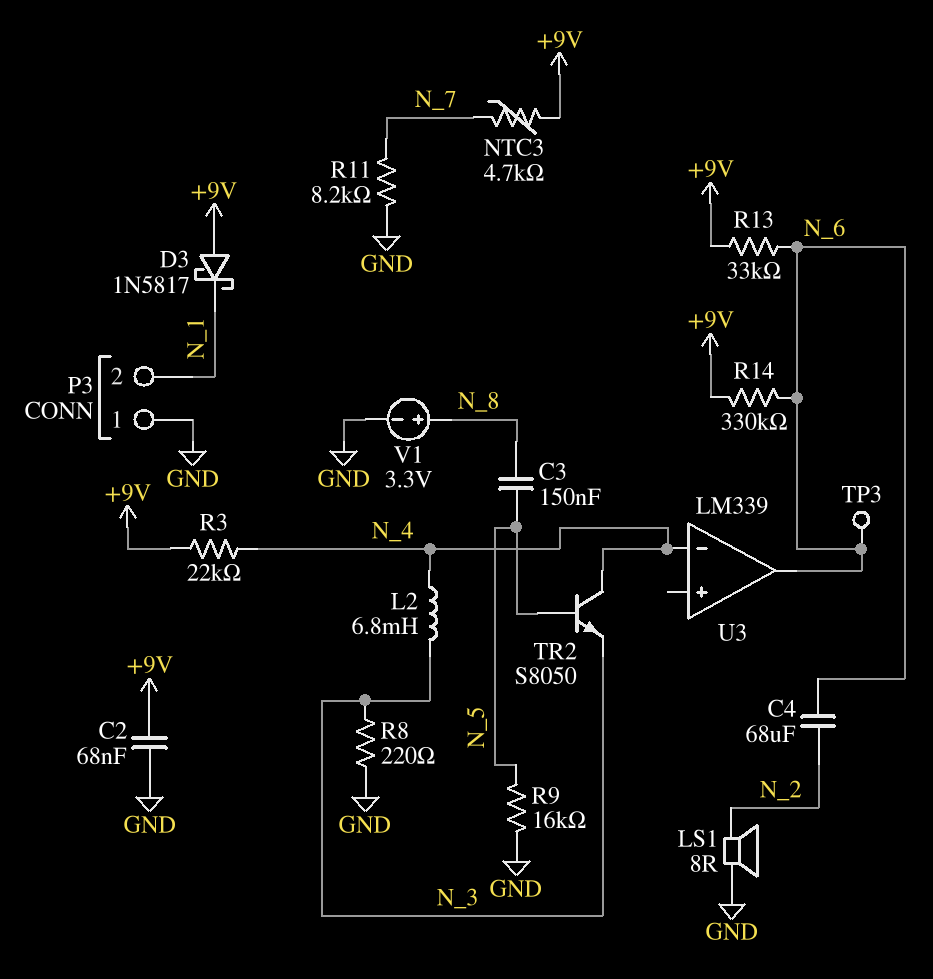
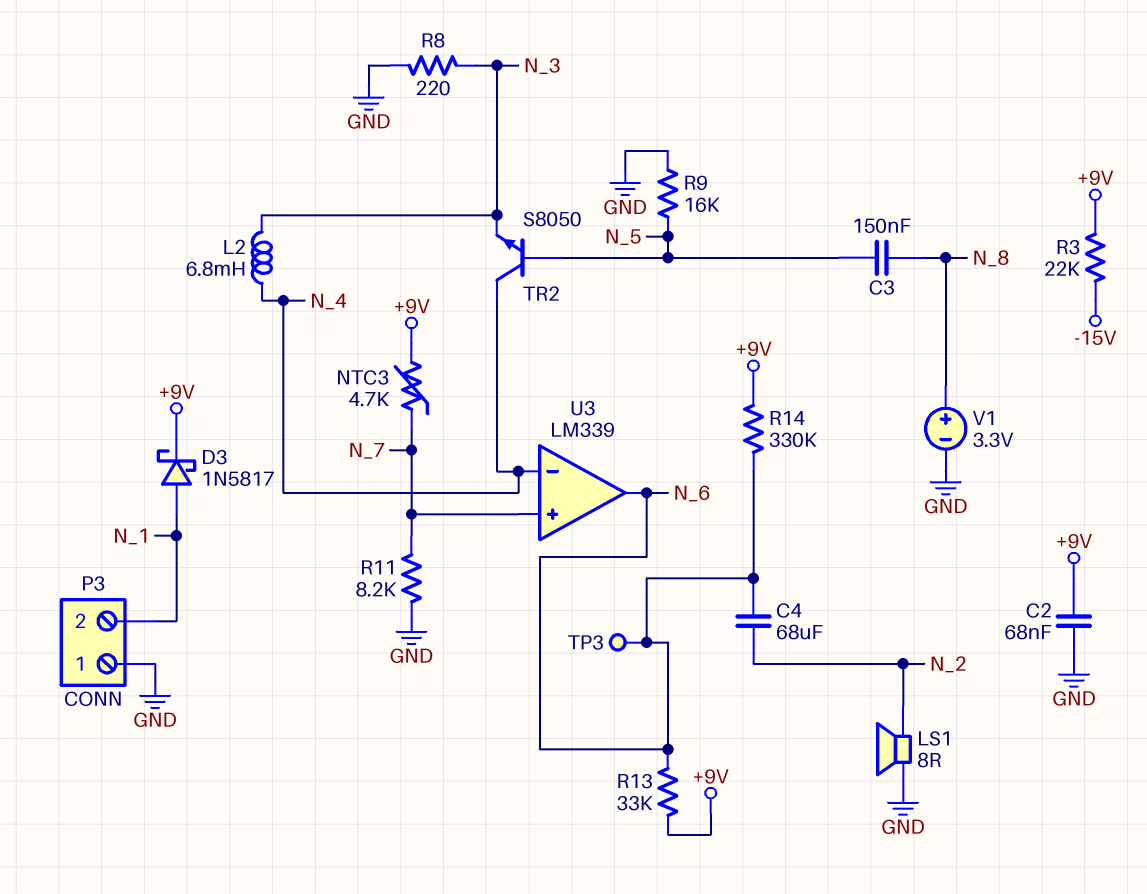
D3: schottky 1N5817 (A +9V, K N_1) -> schottky 1N5817 (A N_1, K +9V)
R3: 22k (+9V, N_4) -> 22k (+9V, -15V)
U3 pin in+: none -> N_7

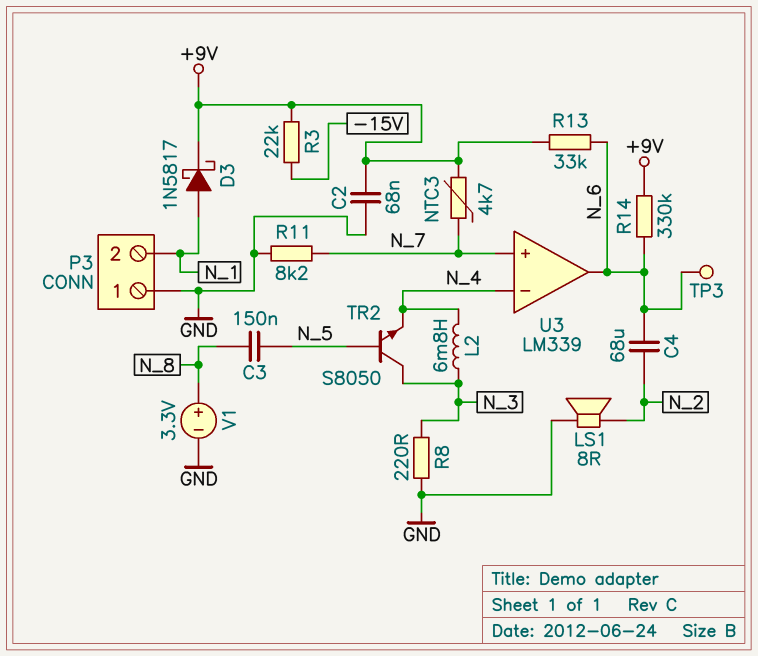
R9: 16k (GND, N_5) -> none
TR2: NPN S8050 (B N_5, C N_4, E N_3) -> NPN S8050 (B N_5, C N_3, E N_4)

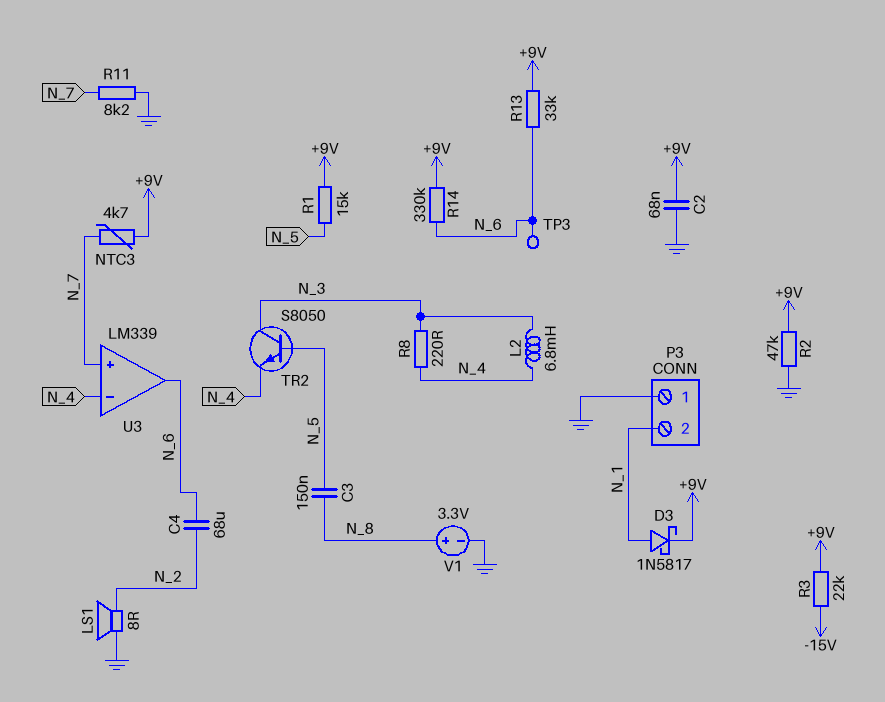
R1: none -> 15k (+9V, N_5)
R2: none -> 47k (+9V, GND)
R8: 220 (GND, N_3) -> 220 (N_3, N_4)

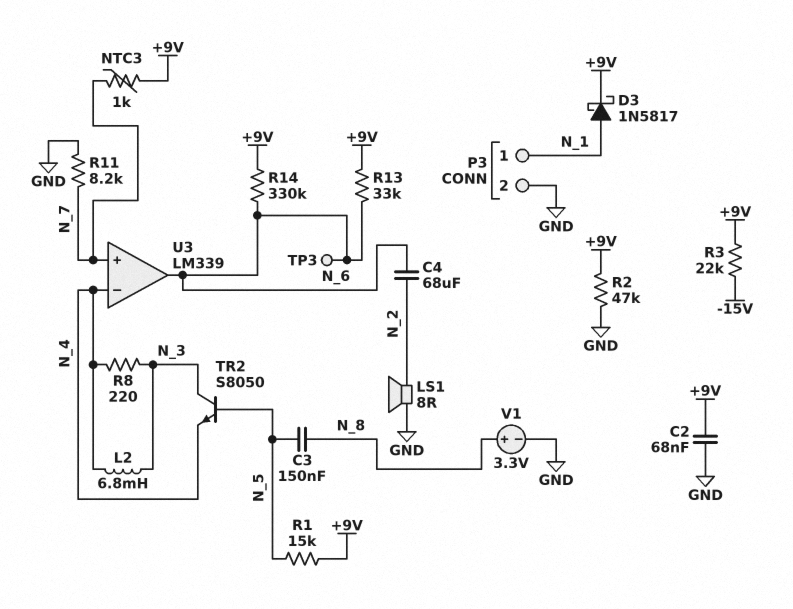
NTC3: 4.7k (+9V, N_7) -> 1k (+9V, N_7)
P3 pin 1: GND -> N_1
P3 pin 2: N_1 -> GND

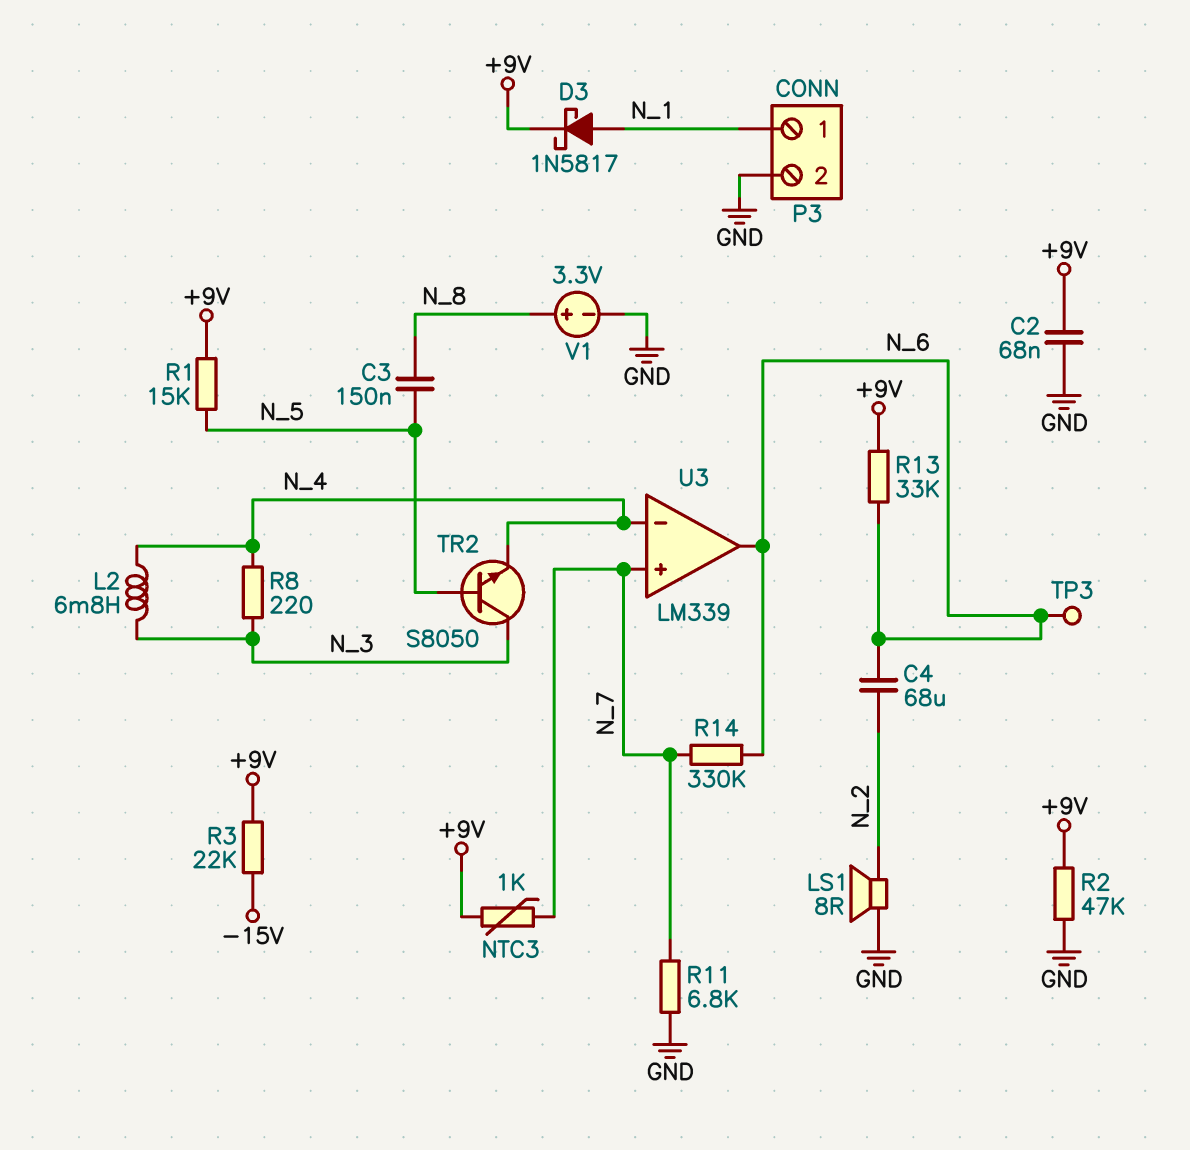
R11: 8.2k (GND, N_7) -> 6.8k (GND, N_7)
R14: 330k (+9V, N_6) -> 330k (N_6, N_7)

